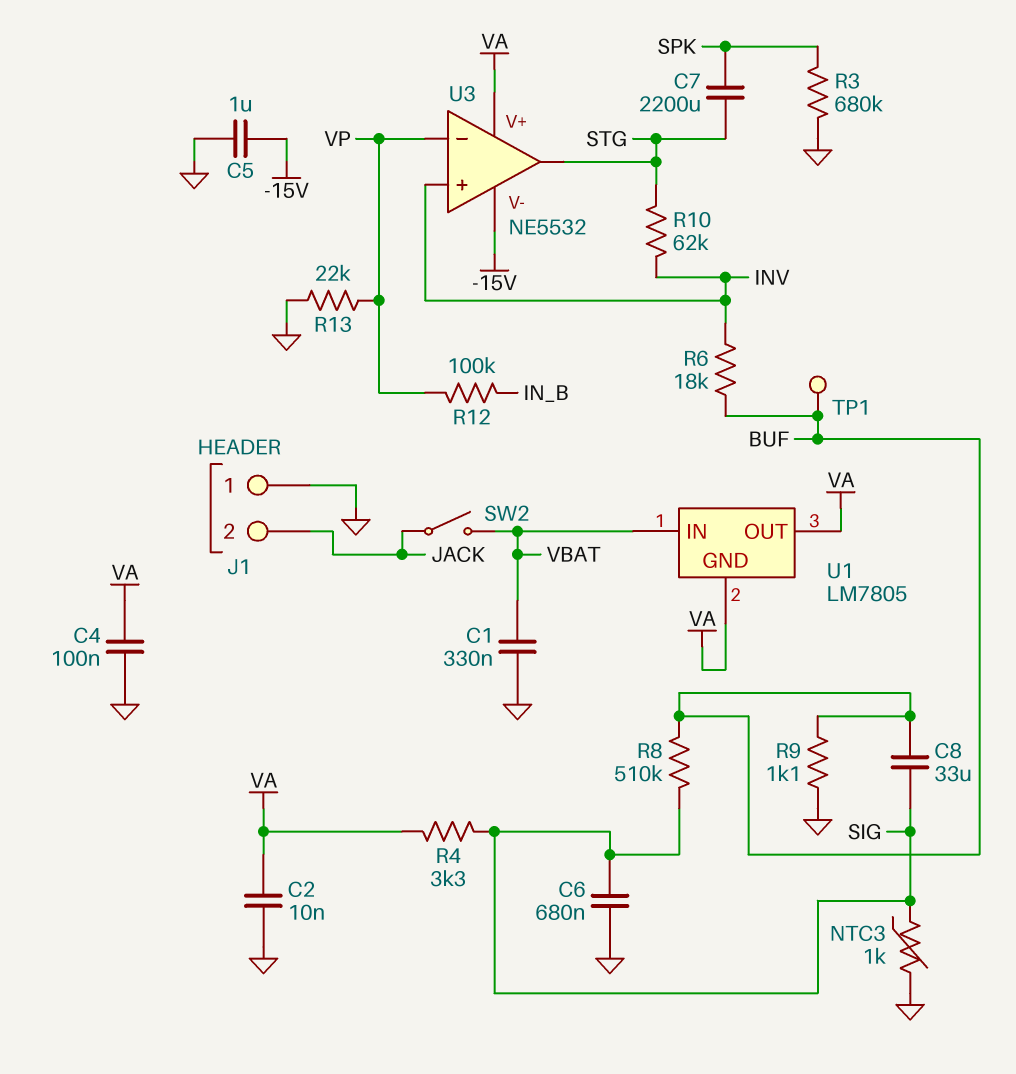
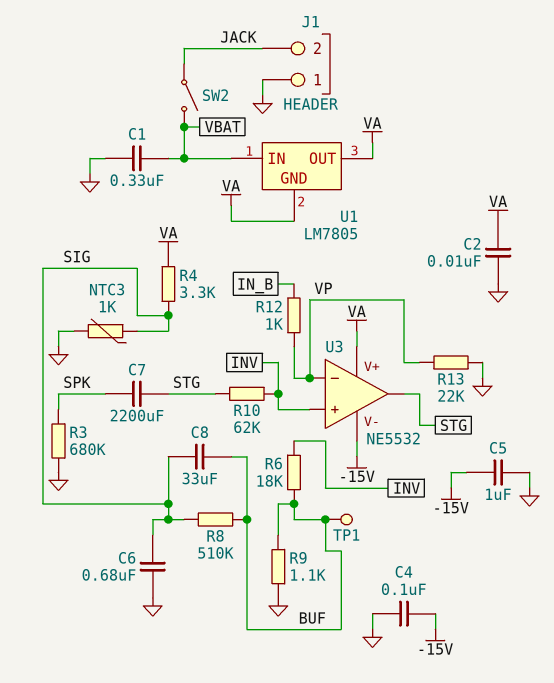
C4: 100nF (GND, VA) -> 100nF (-15V, GND)
R12: 100k (IN_B, VP) -> 1k (IN_B, VP)

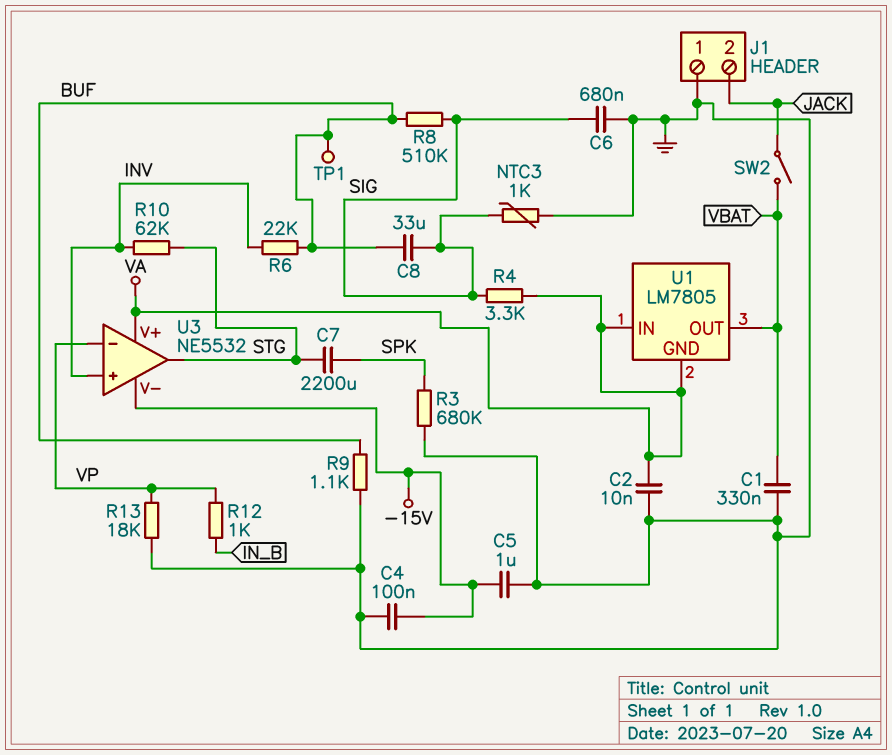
R6: 18k (BUF, INV) -> 22k (BUF, INV)
R13: 22k (GND, VP) -> 18k (GND, VP)
U1 pin IN: VBAT -> VA
U1 pin OUT: VA -> VBAT

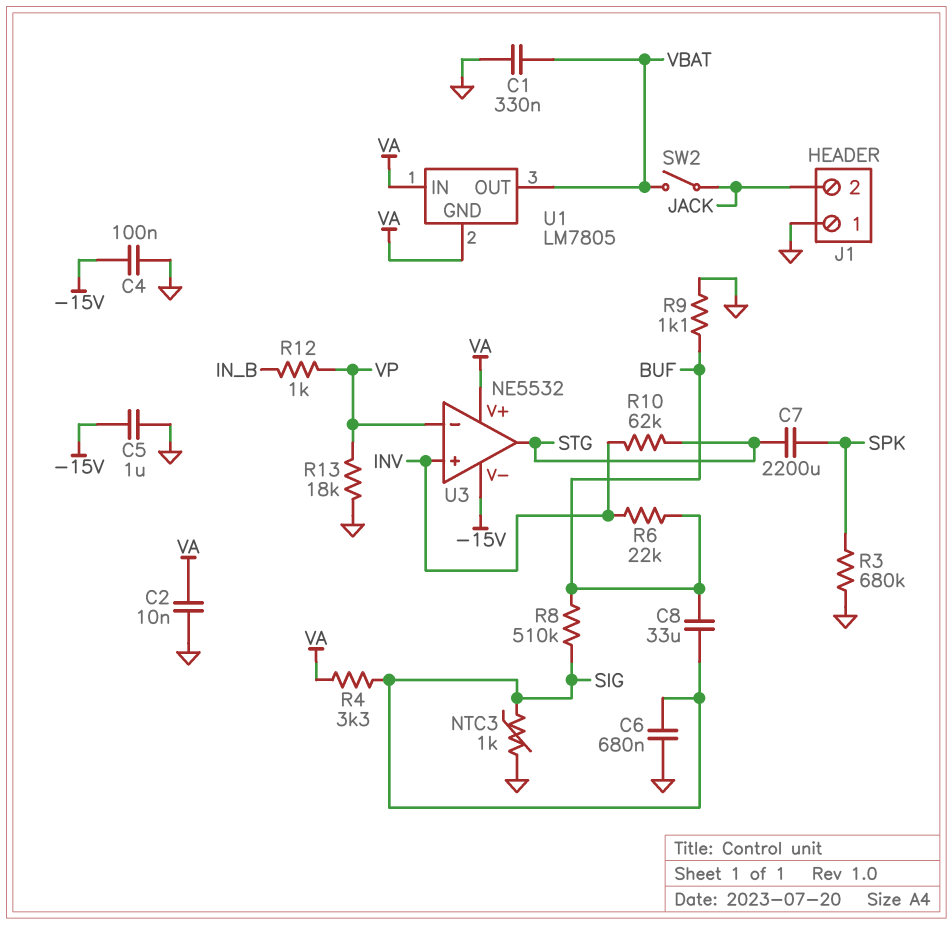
TP1: test point (BUF) -> none

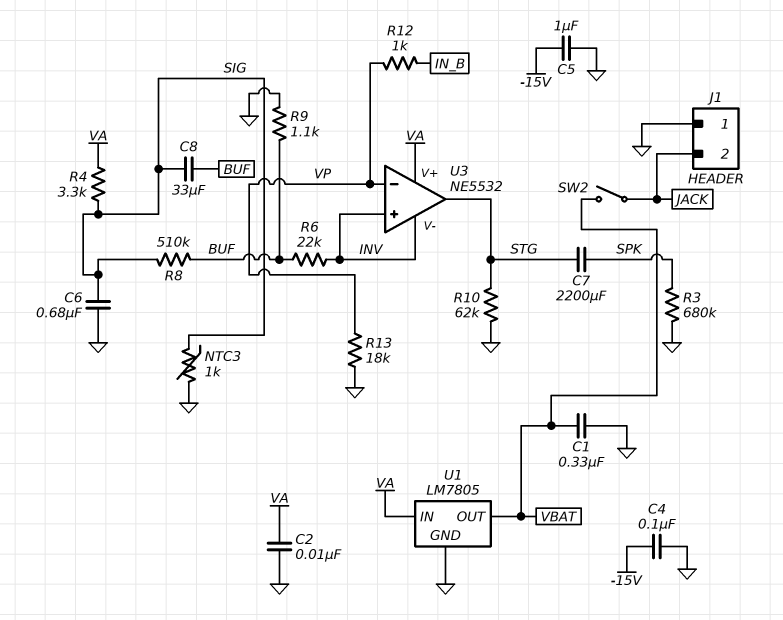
R10: 62k (INV, STG) -> 62k (GND, STG)
U1 pin GND: VA -> GND
U3 pin V-: -15V -> INV

